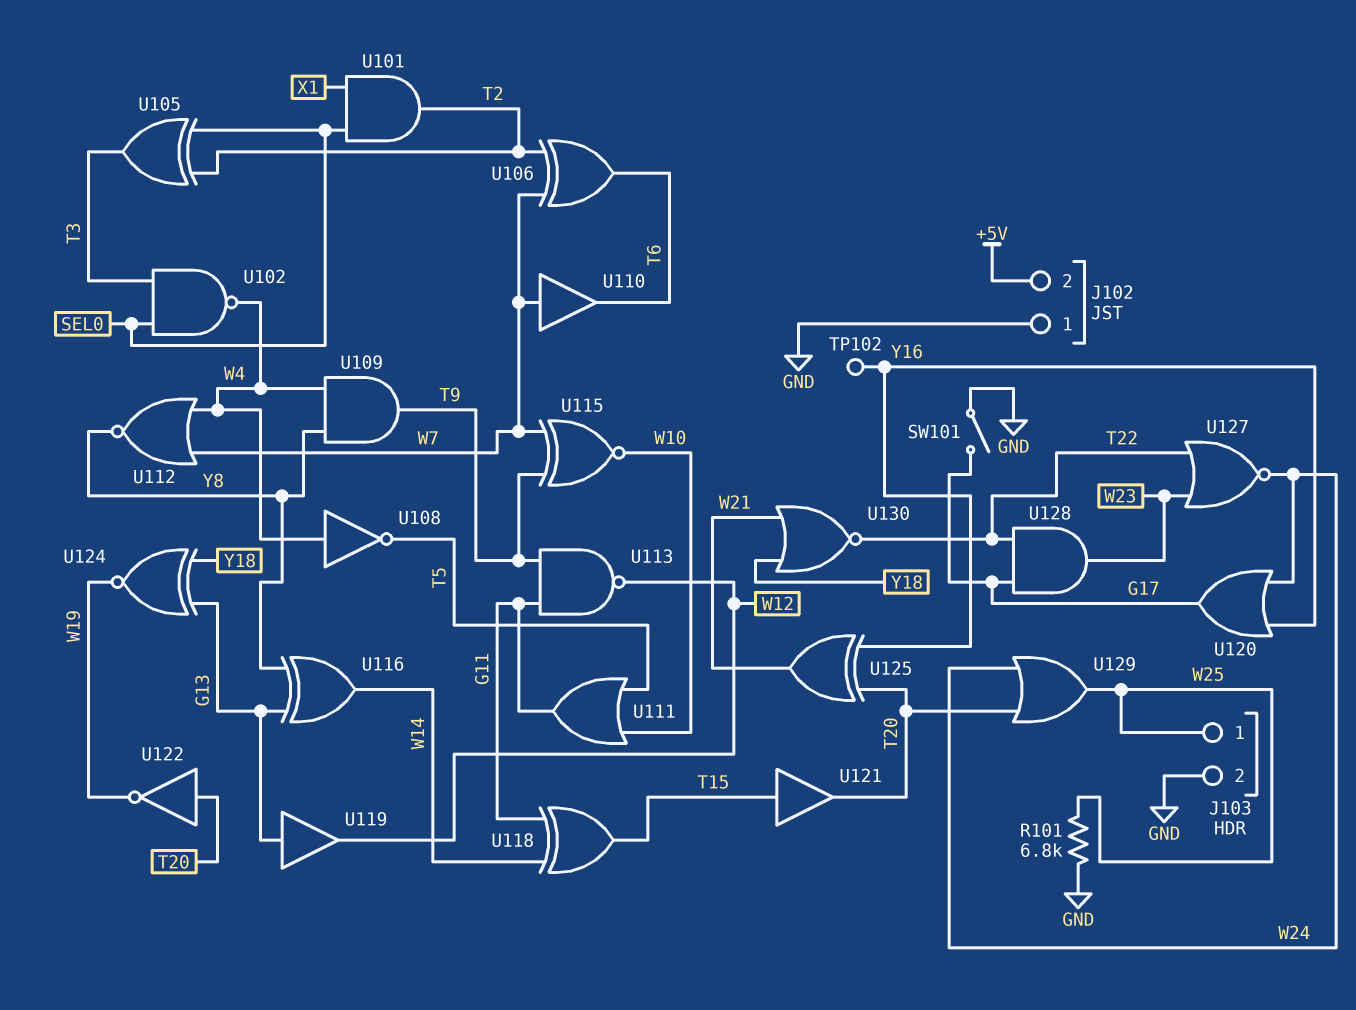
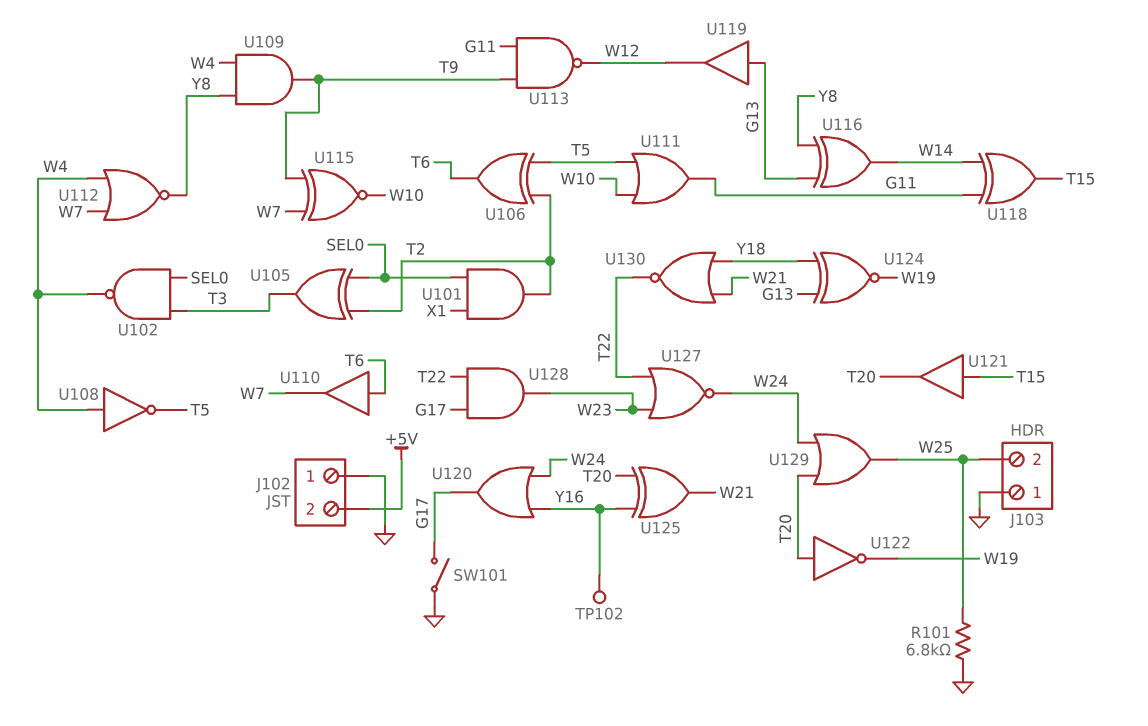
J103 pin 1: W25 -> GND
J103 pin 2: GND -> W25
U106: XOR (in T2, in W7, out T6) -> XOR (in T2, in T5, out T6)
U110: buffer (in W7, out T6) -> buffer (in T6, out W7)

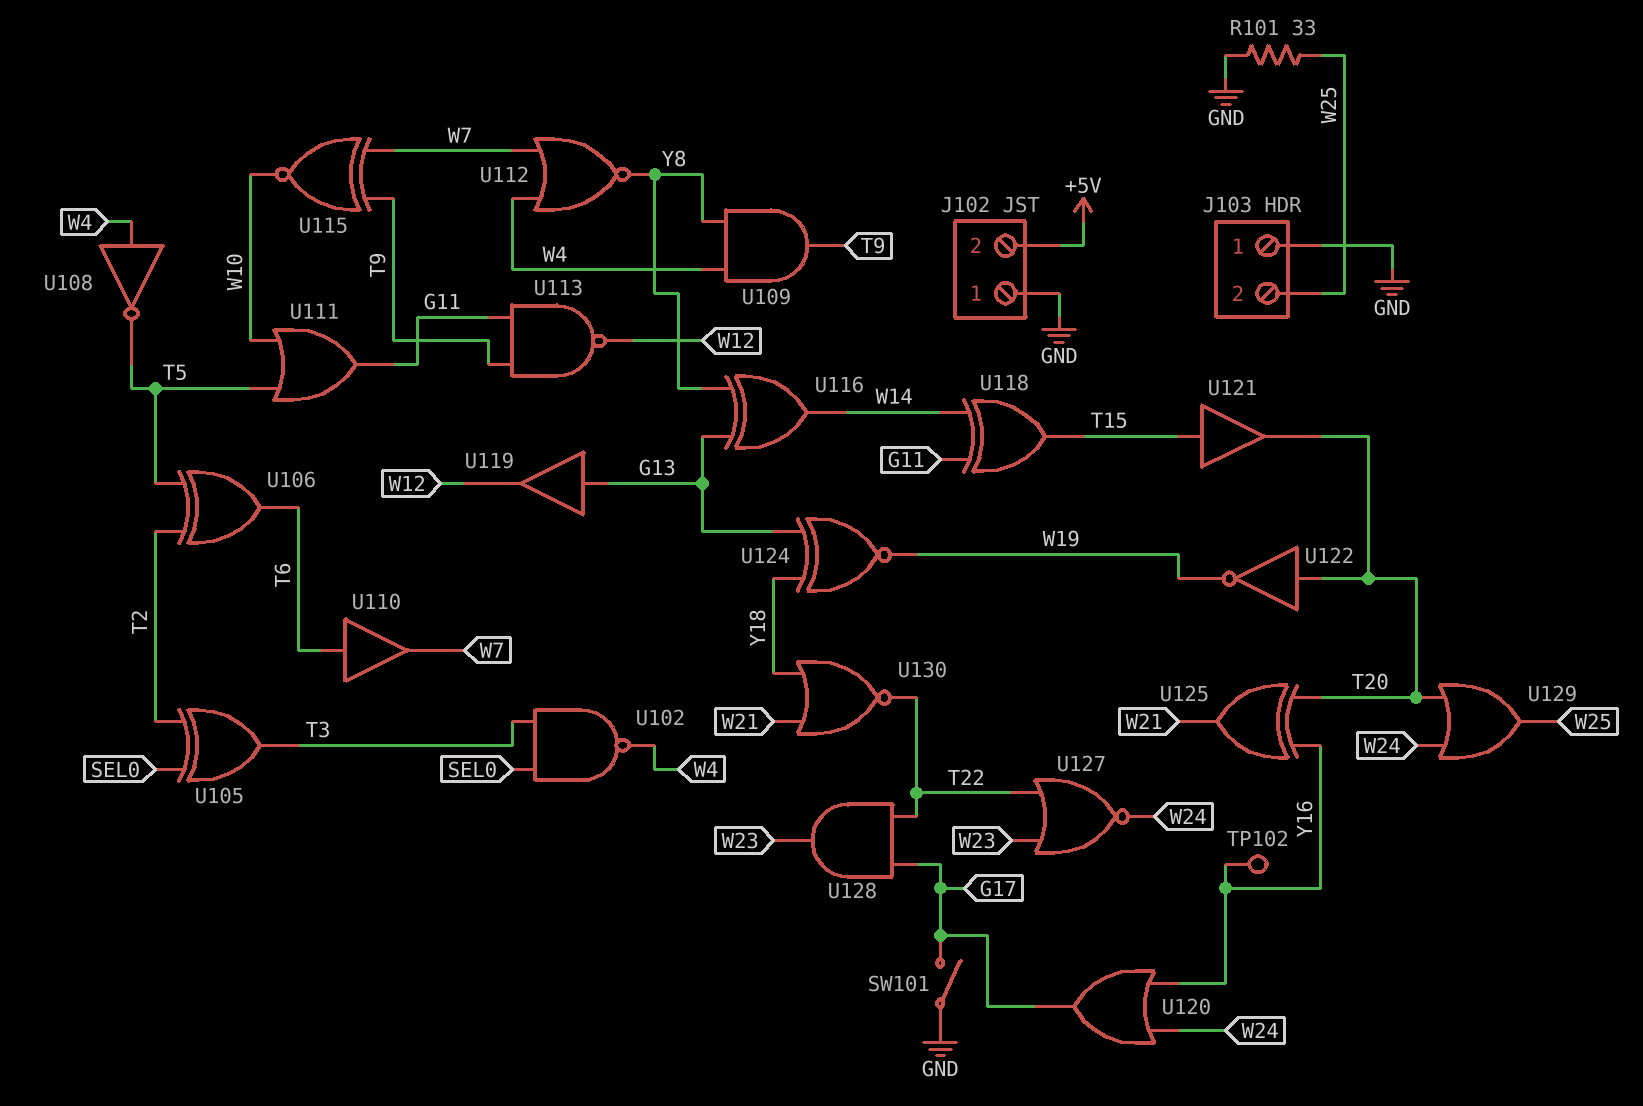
R101: 6.8k (GND, W25) -> 33 (GND, W25)
U101: AND (in SEL0, in X1, out T2) -> none

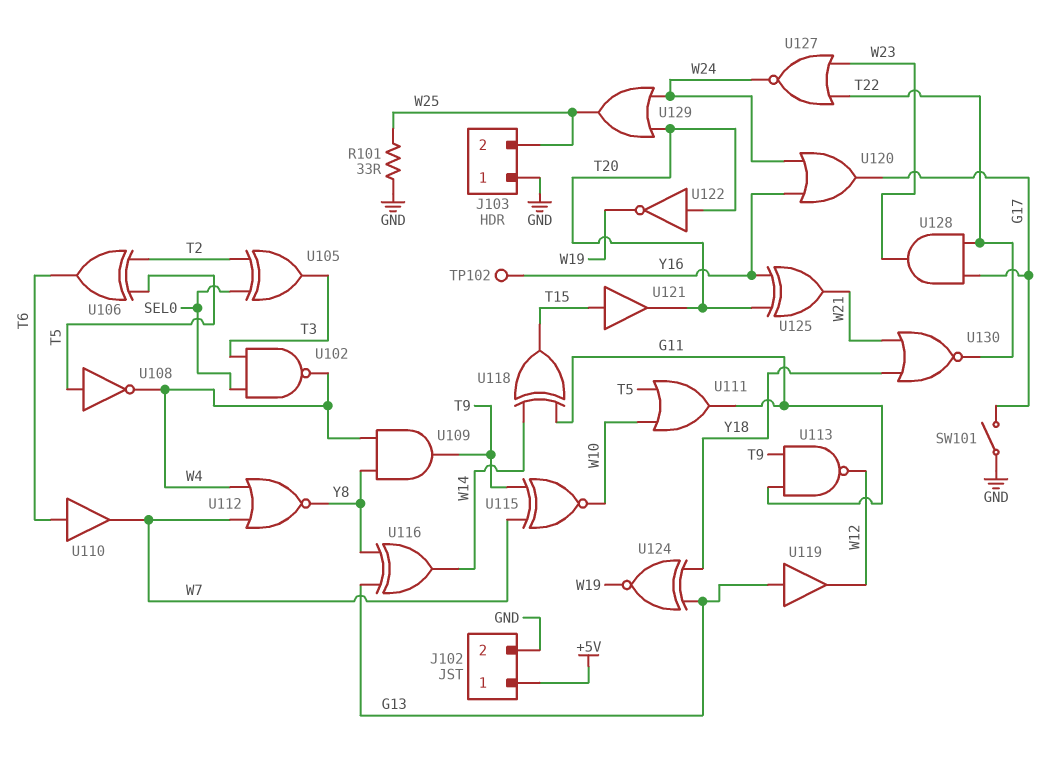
J102 pin 1: GND -> +5V
J102 pin 2: +5V -> GND
U108: NOT (in W4, out T5) -> NOT (in T5, out W4)

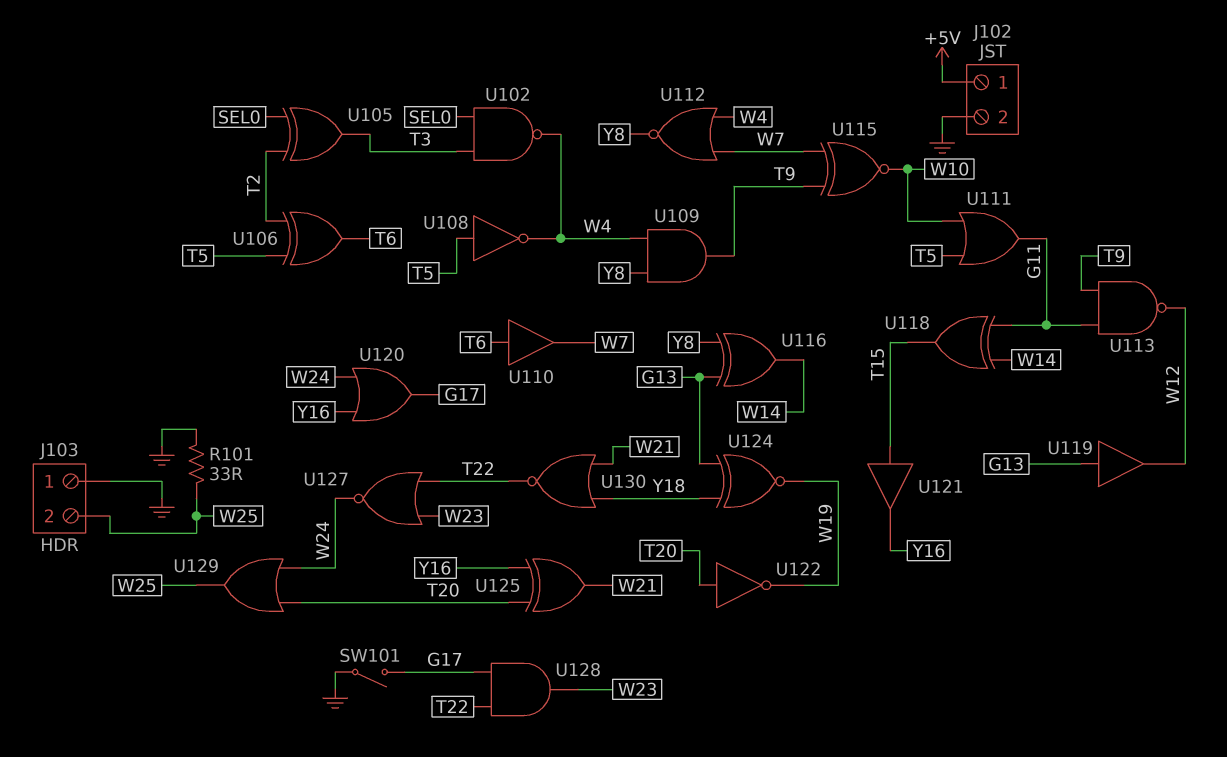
TP102: test point (Y16) -> none
U121: buffer (in T15, out T20) -> buffer (in T15, out Y16)

